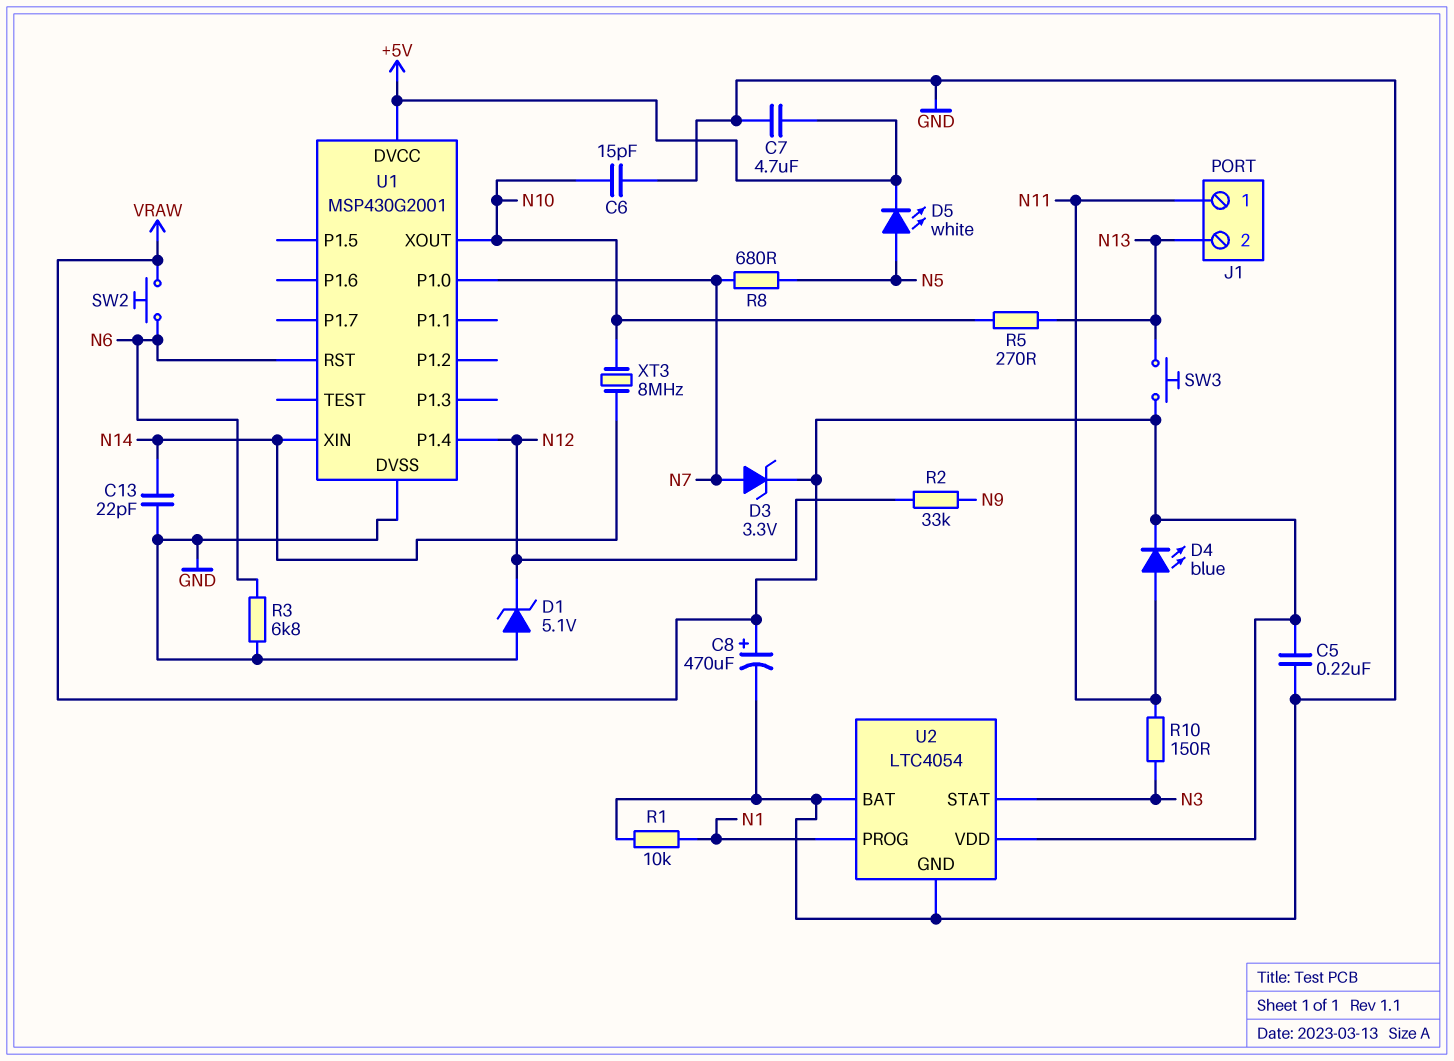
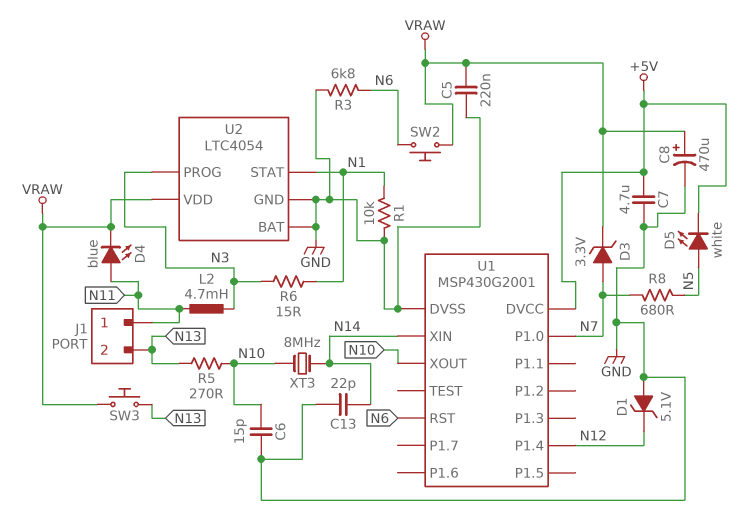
L2: none -> 4.7mH (N3, N11)
R2: 33k (N9, N12) -> none
R6: none -> 15 (N1, N3)
R10: 150 (N3, N11) -> none
U2 pin PROG: N1 -> N3
U2 pin STAT: N3 -> N1

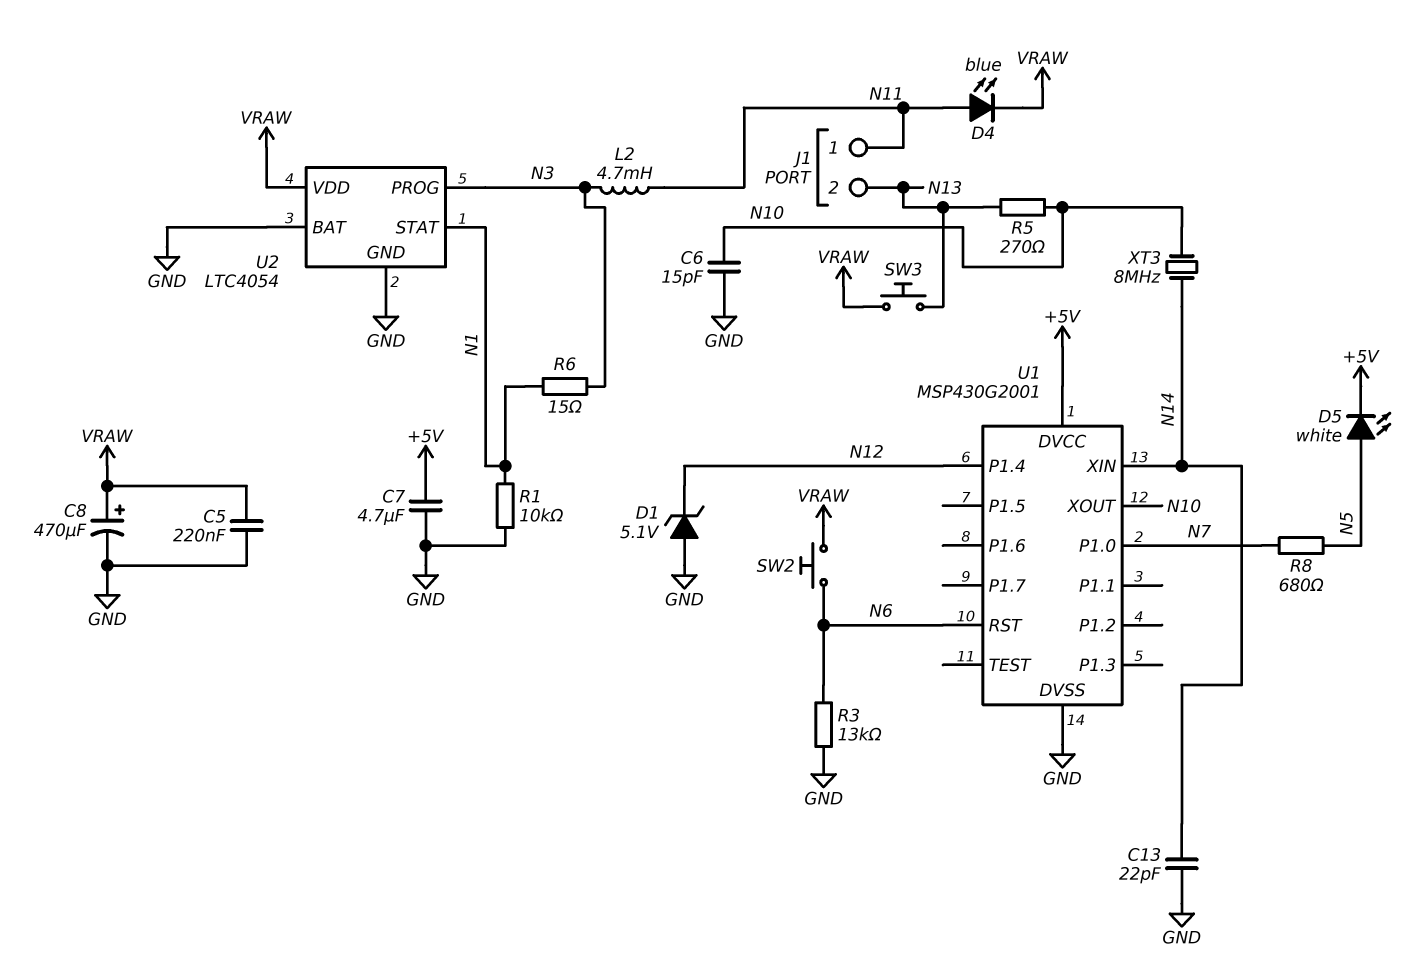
D3: zener 3.3V (A N7, K VRAW) -> none
R3: 6.8k (GND, N6) -> 13k (GND, N6)

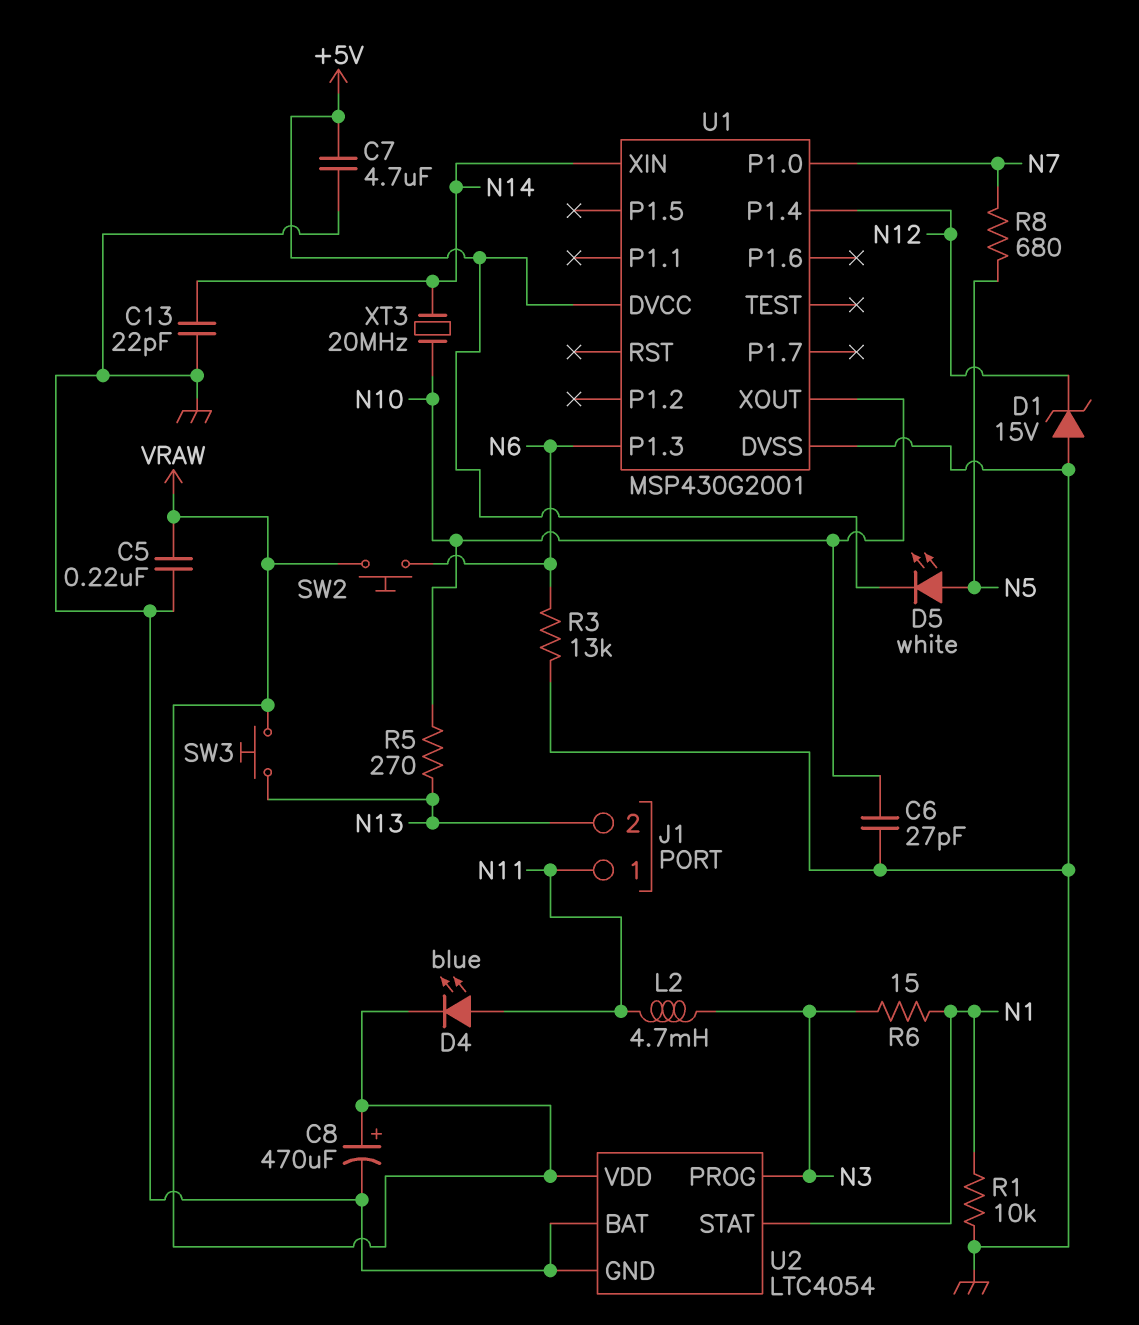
C6: 15pF (GND, N10) -> 27pF (GND, N10)
D1: zener 5.1V (A GND, K N12) -> zener 15V (A GND, K N12)
U1 pin P1.3: none -> N6
U1 pin RST: N6 -> none
XT3: 8MHz (N10, N14) -> 20MHz (N10, N14)

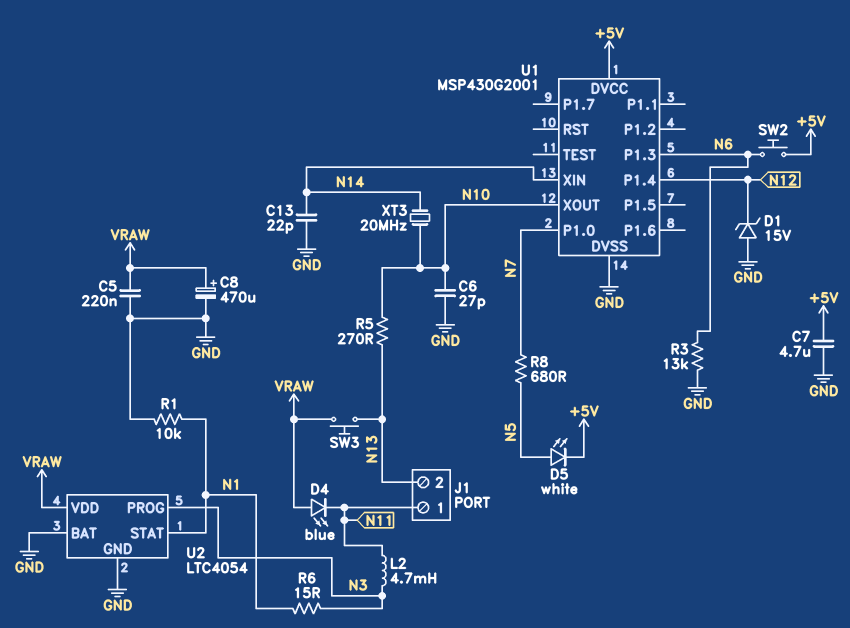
D4: LED blue (A N11, K VRAW) -> LED blue (A VRAW, K N11)
SW2: button (N6, VRAW) -> button (+5V, N6)

